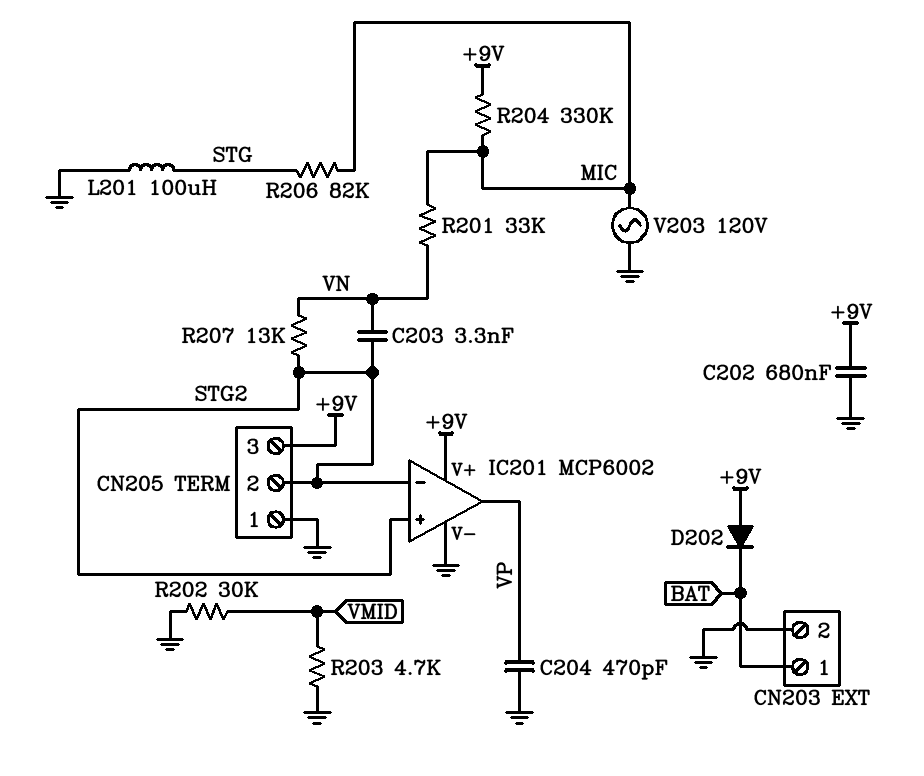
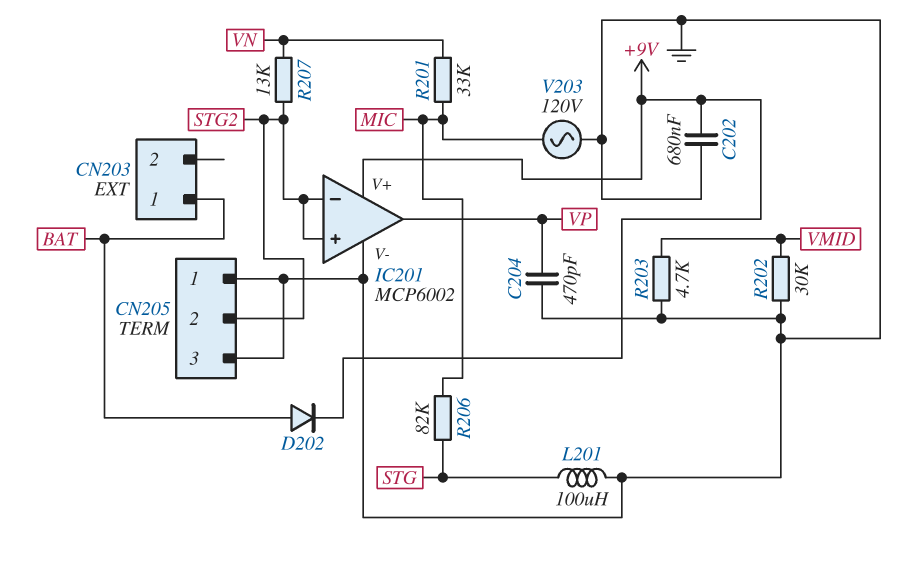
C203: 3.3nF (STG2, VN) -> none
CN203 pin 2: GND -> none
CN205 pin 3: +9V -> GND
D202: diode (A +9V, K BAT) -> diode (A BAT, K +9V)
R204: 330k (+9V, MIC) -> none

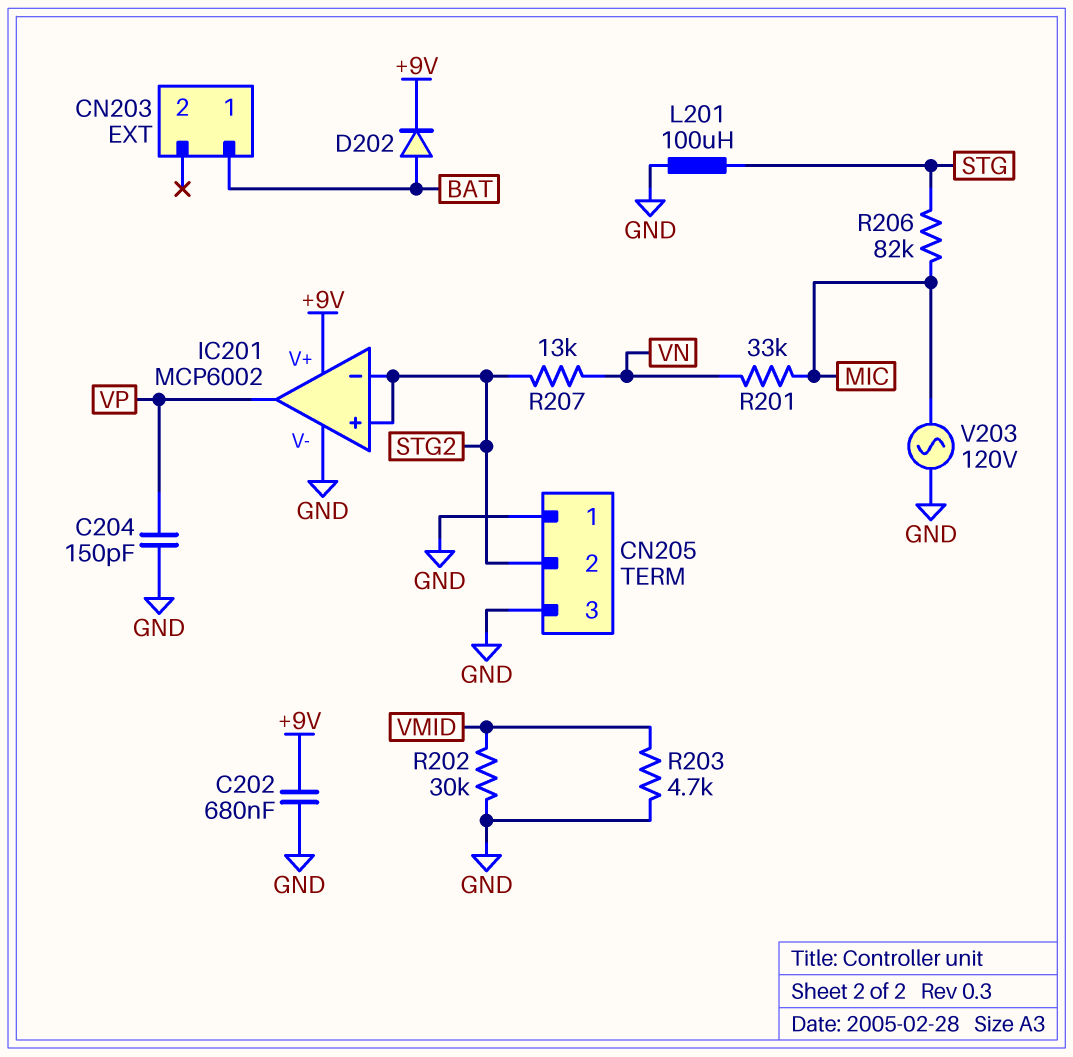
C204: 470pF (GND, VP) -> 150pF (GND, VP)

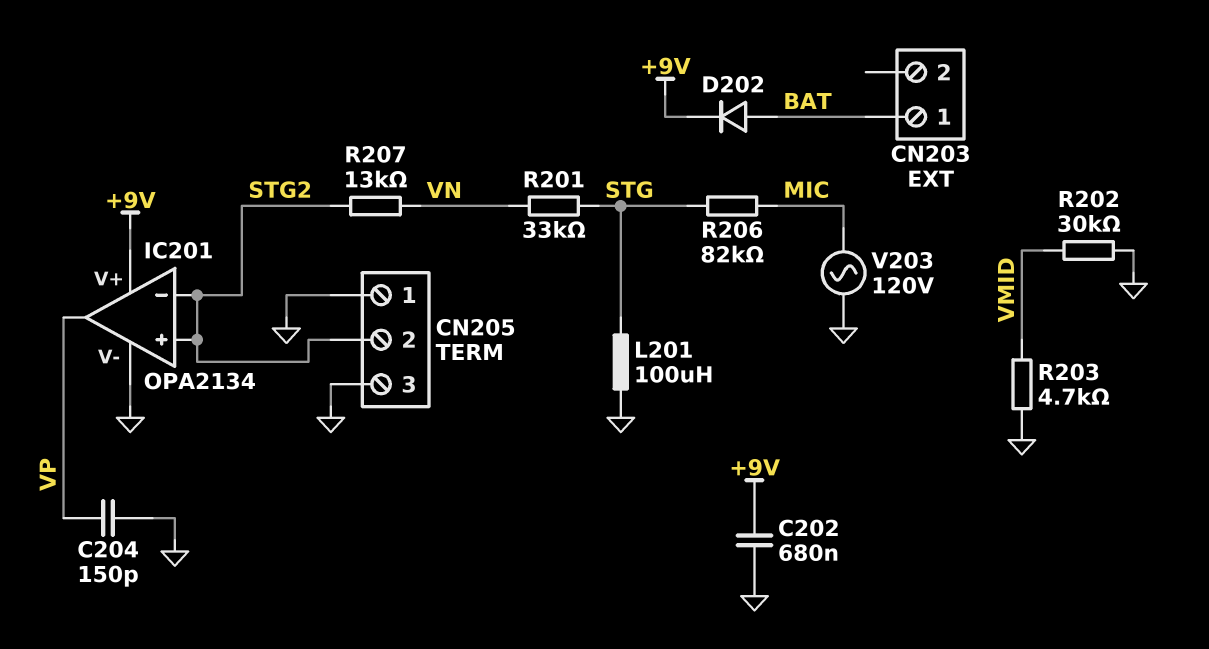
IC201: MCP6002 -> OPA2134
R201: 33k (MIC, VN) -> 33k (STG, VN)

